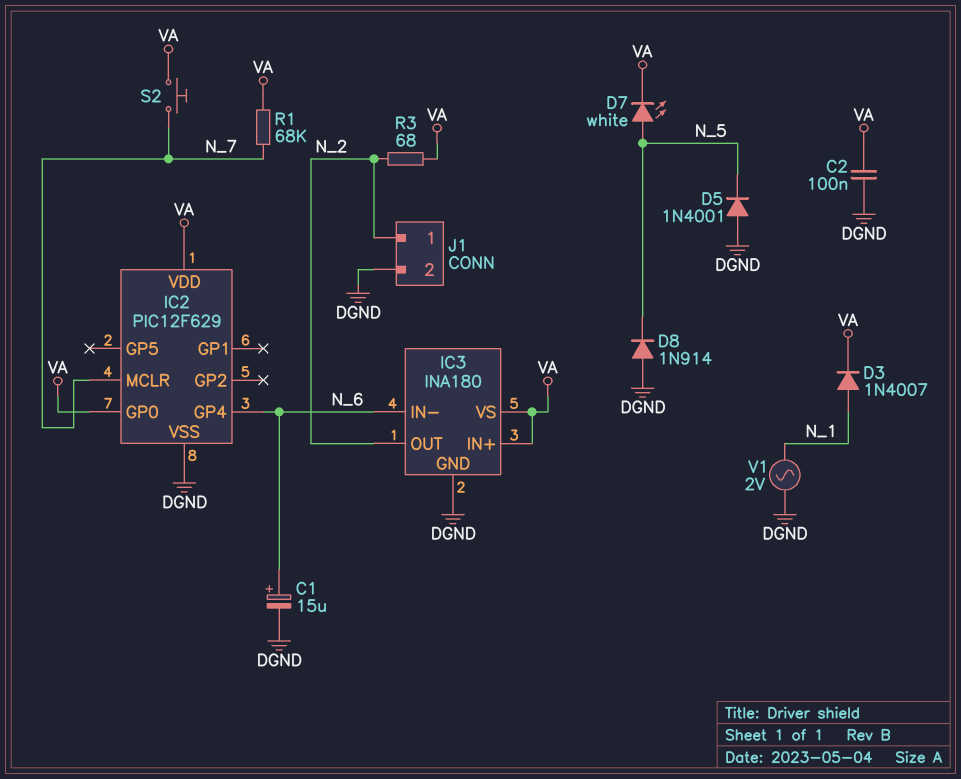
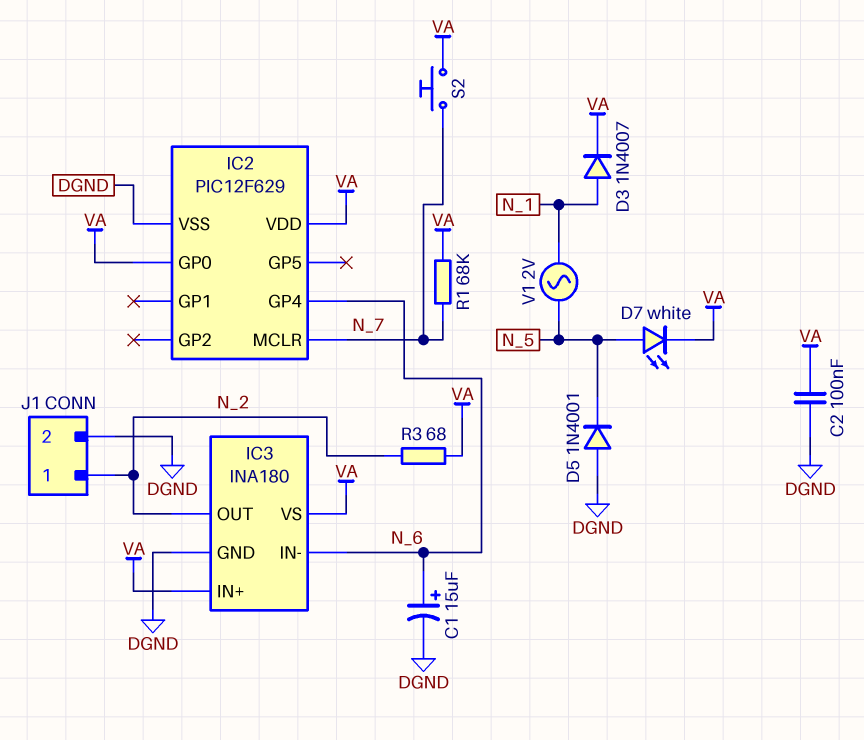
D8: diode 1N914 (A DGND, K N_5) -> none
V1: AC 2V (DGND, N_1) -> AC 2V (N_1, N_5)

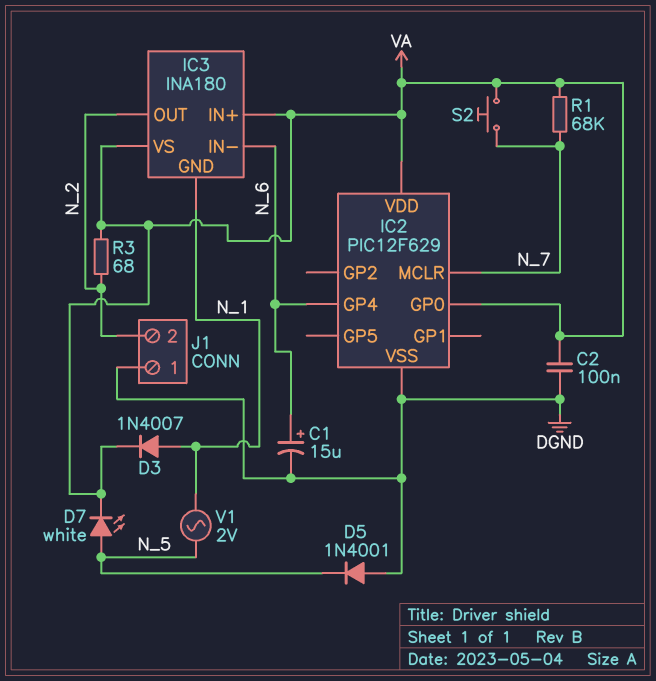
IC3 pin GND: DGND -> N_1
J1 pin 1: N_2 -> DGND
J1 pin 2: DGND -> N_2

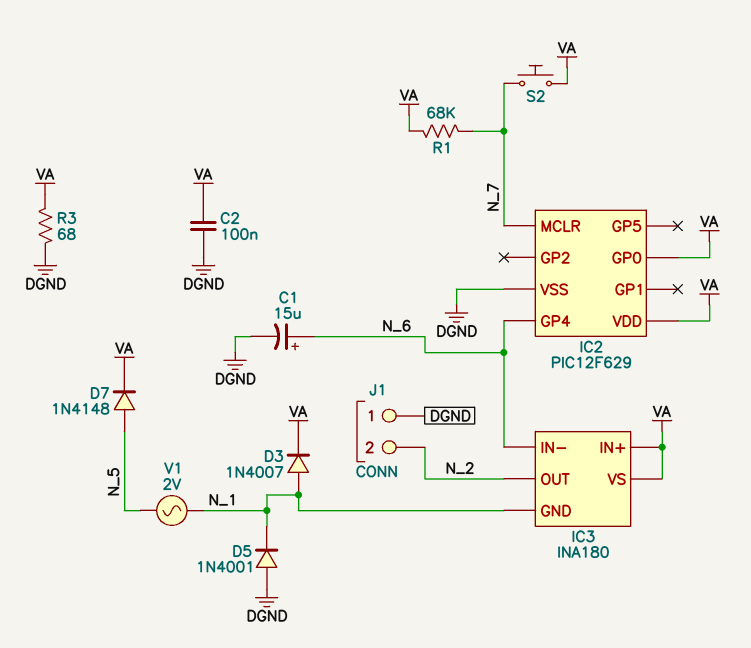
D5: diode 1N4001 (A DGND, K N_5) -> diode 1N4001 (A DGND, K N_1)
D7: LED white (A N_5, K VA) -> diode 1N4148 (A N_5, K VA)
R3: 68 (N_2, VA) -> 68 (DGND, VA)

